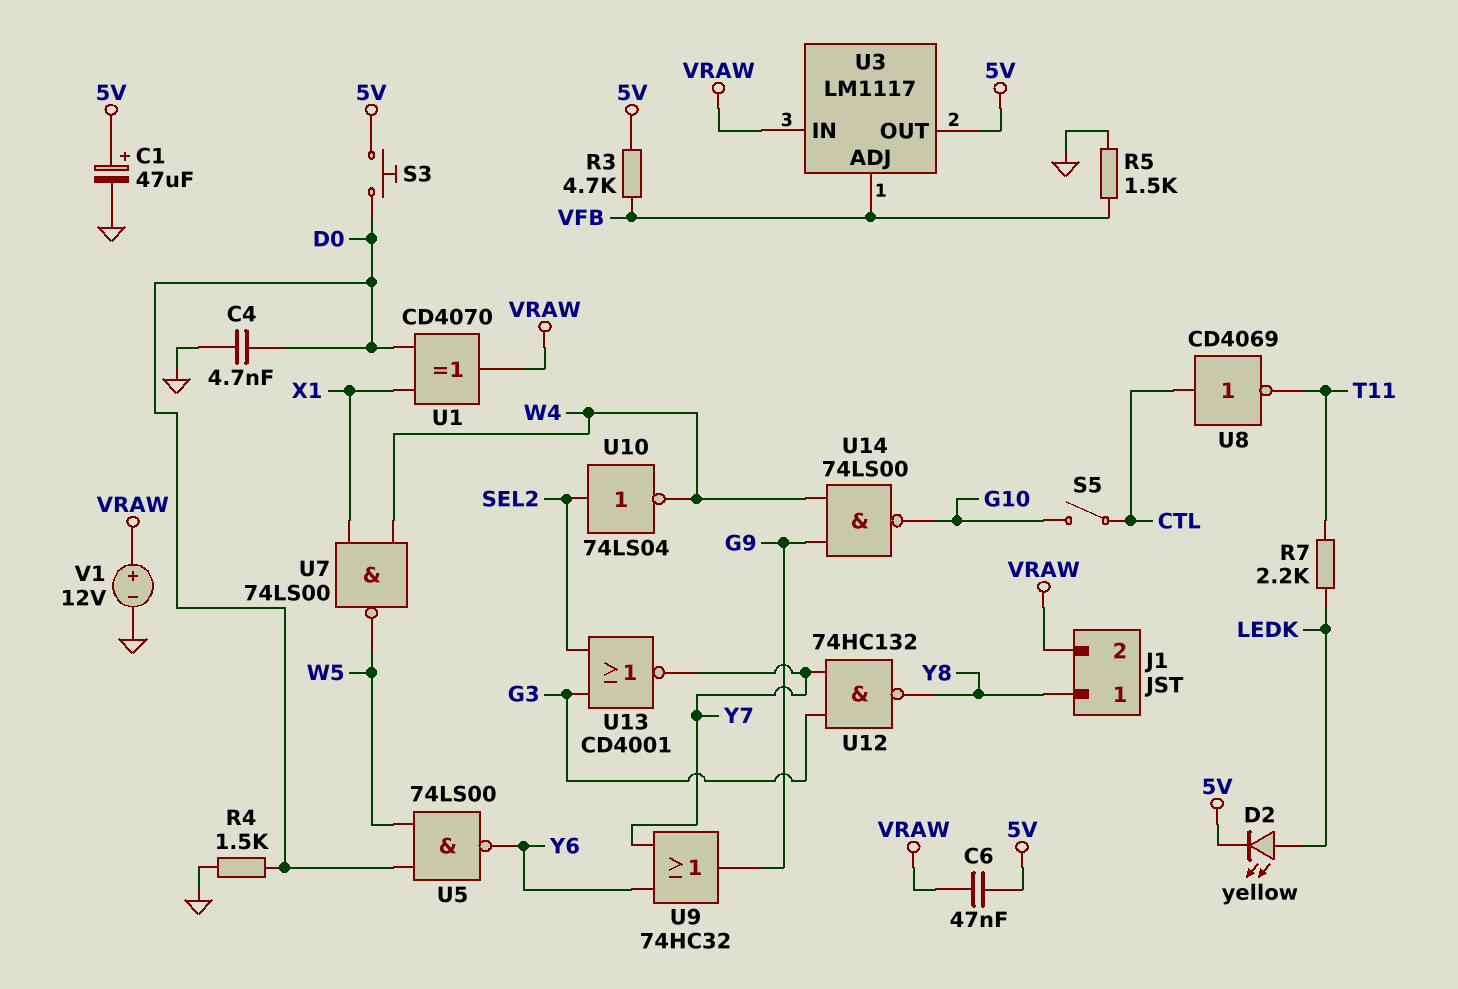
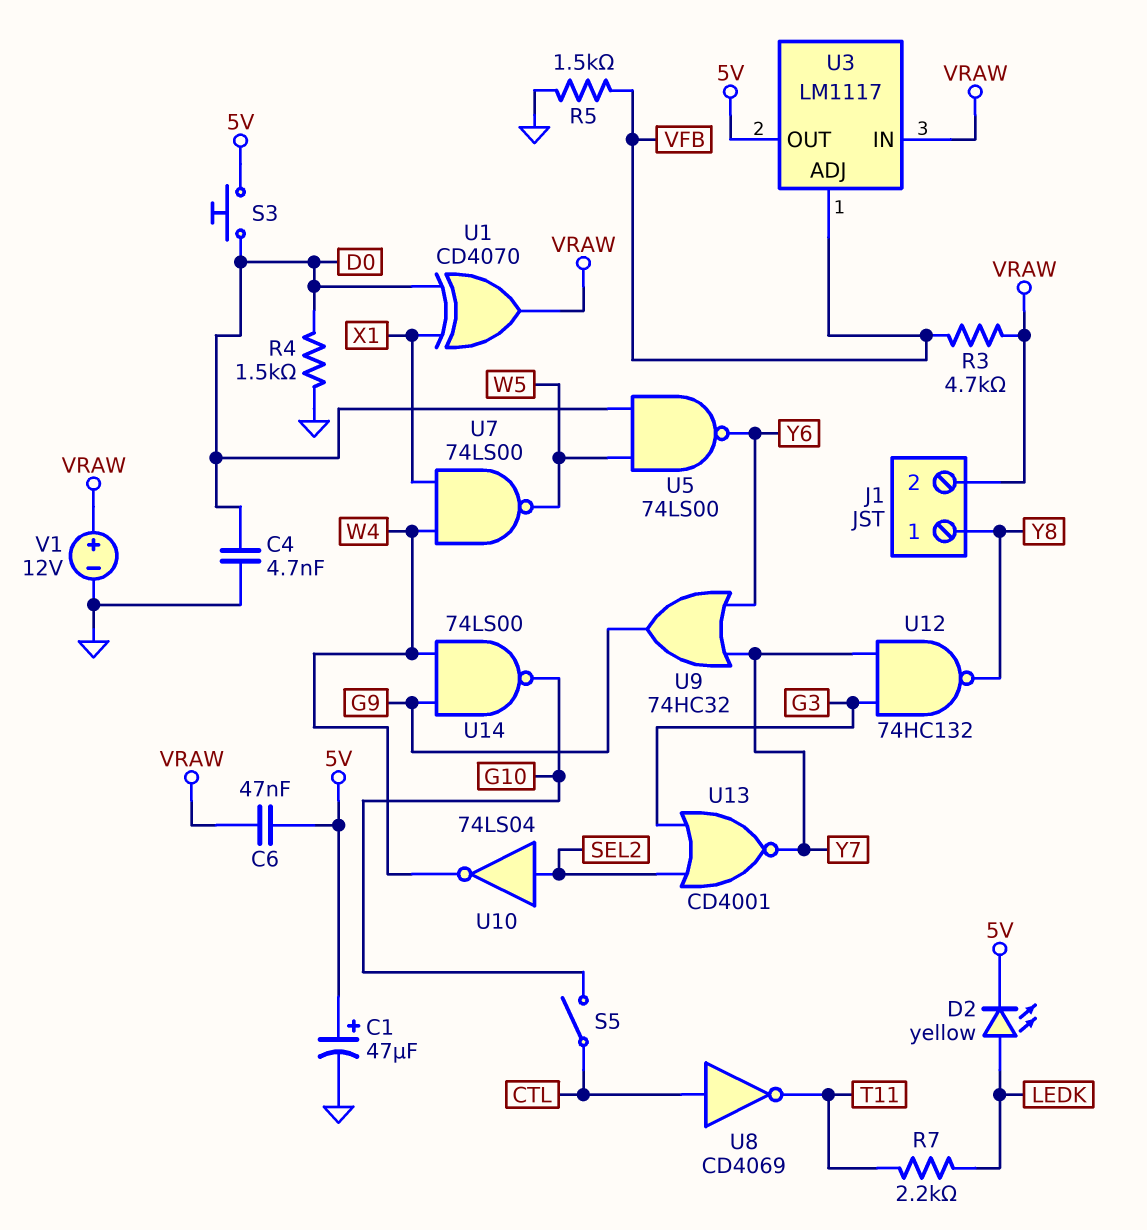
R3: 4.7k (5V, VFB) -> 4.7k (VFB, VRAW)

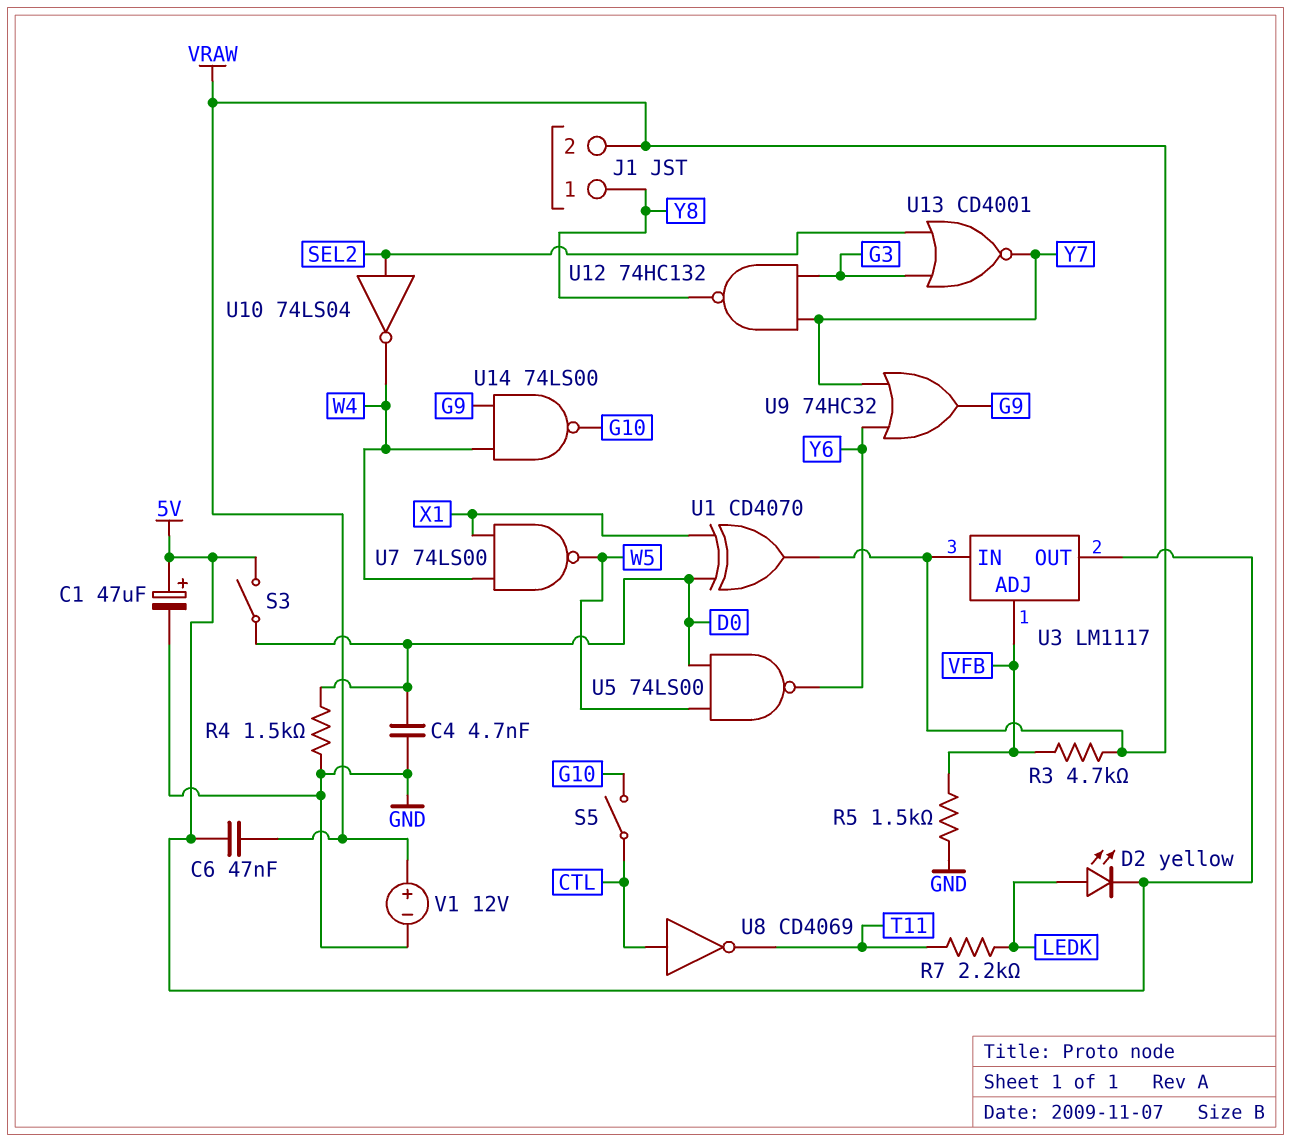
S3: button (5V, D0) -> switch (5V, D0)

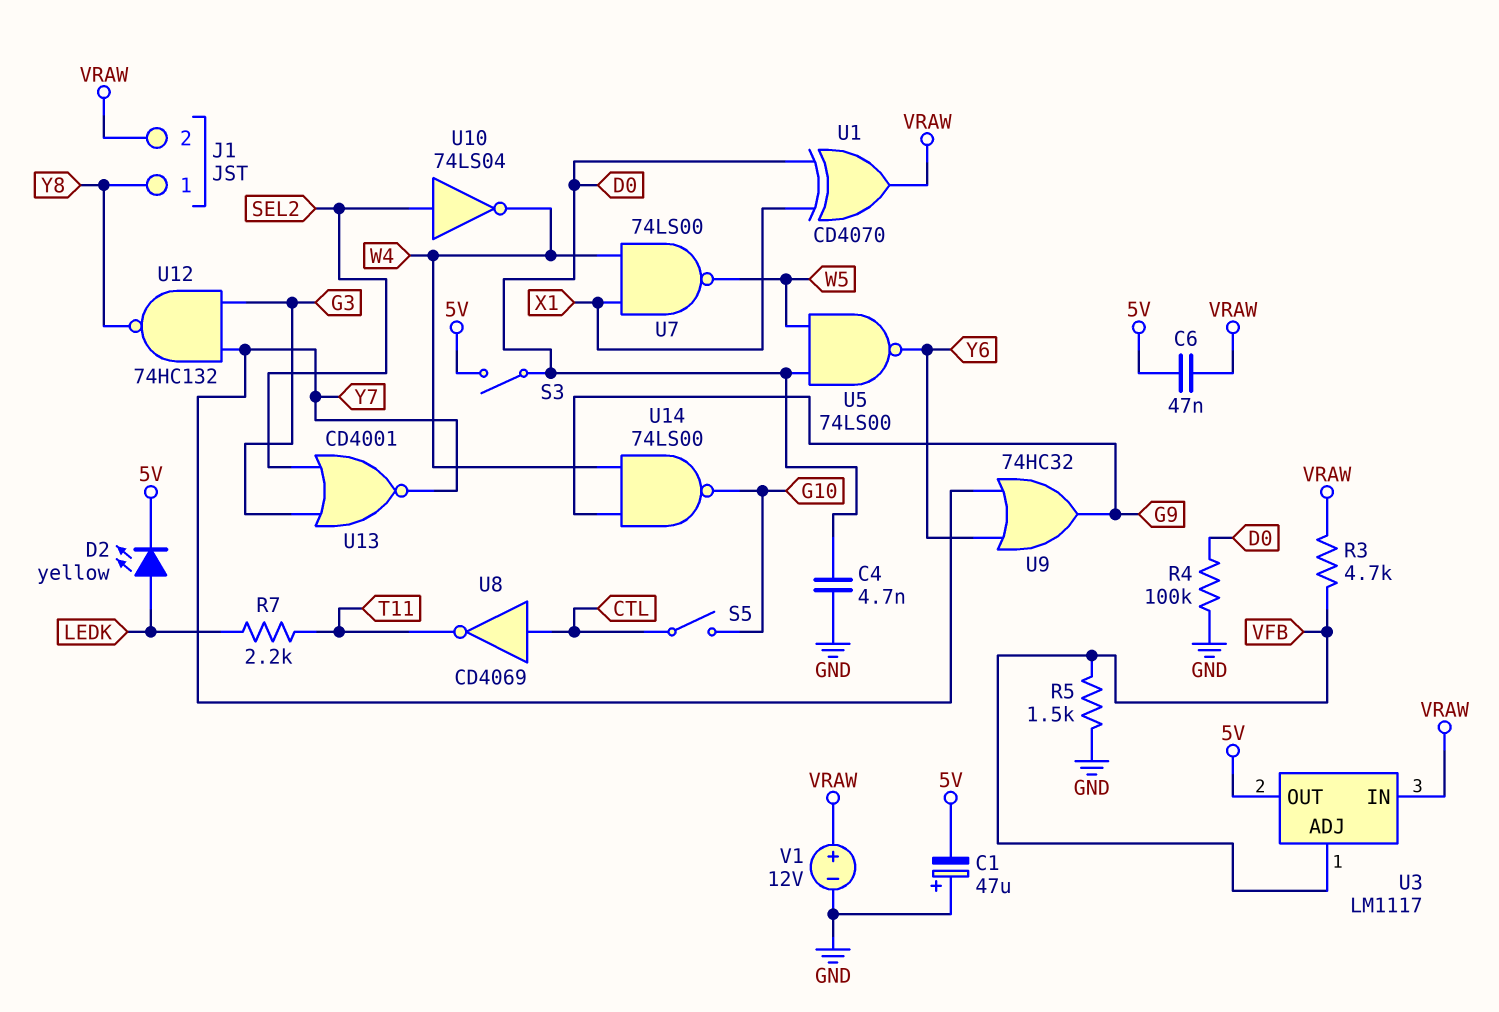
C1: 47uF (plus 5V, minus GND) -> 47uF (plus GND, minus 5V)
R4: 1.5k (D0, GND) -> 100k (D0, GND)

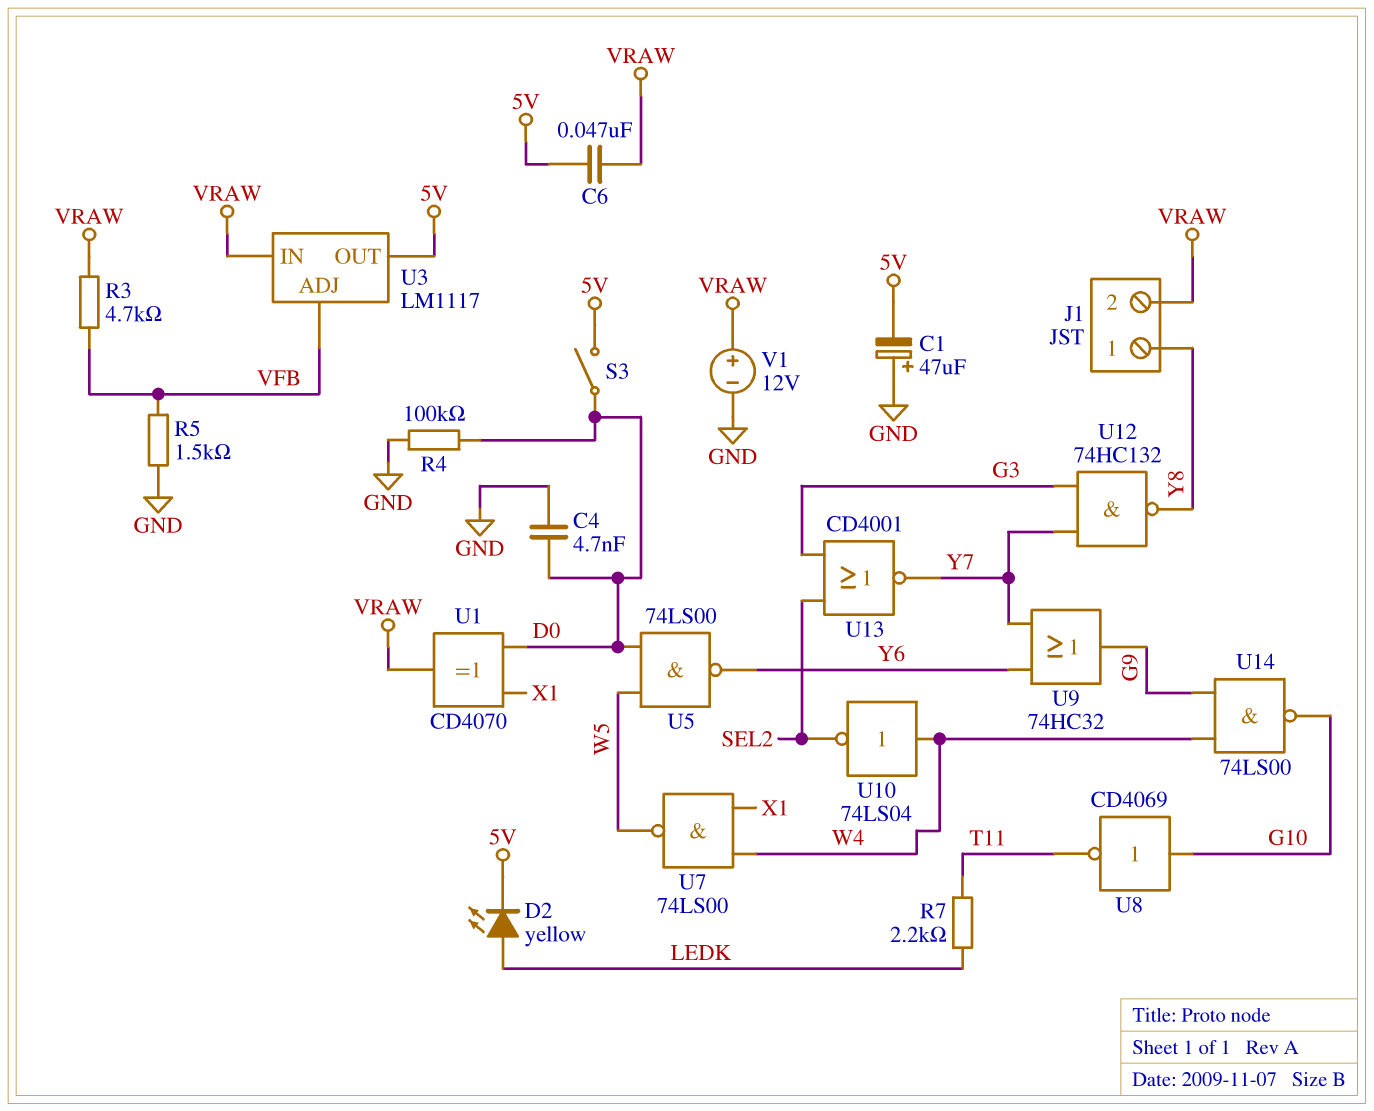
S5: switch (CTL, G10) -> none
U8: NOT CD4069 (in CTL, out T11) -> NOT CD4069 (in G10, out T11)
U10: NOT 74LS04 (in SEL2, out W4) -> NOT 74LS04 (in W4, out SEL2)

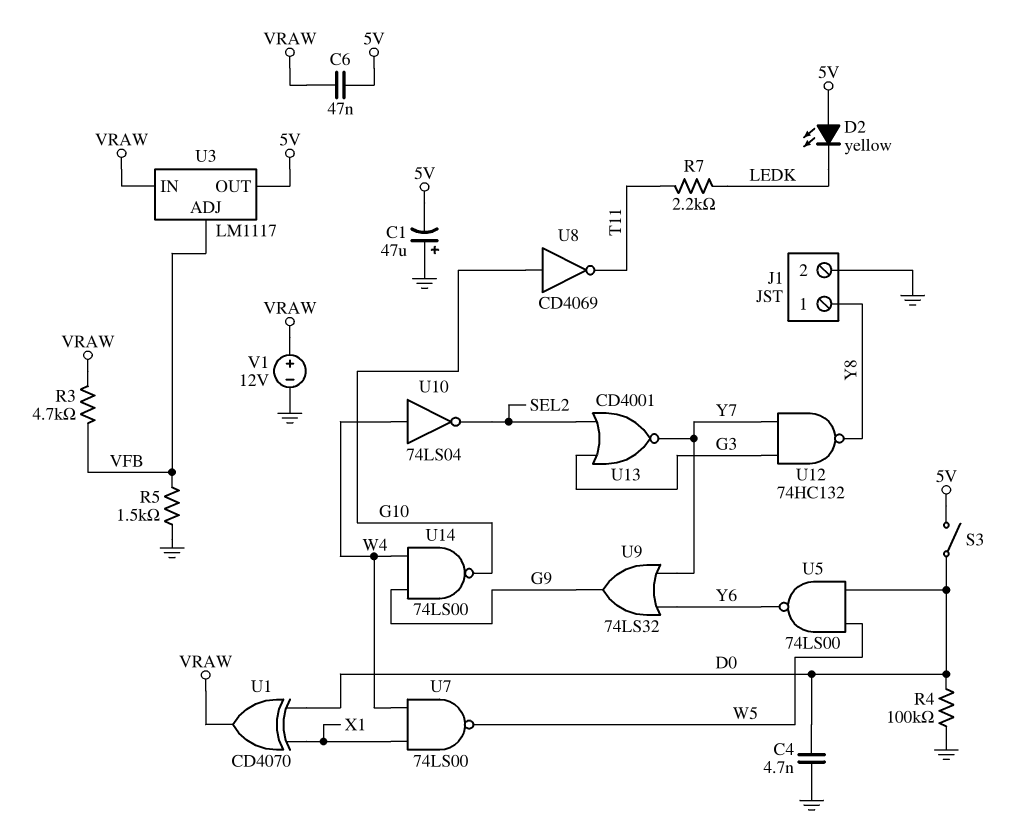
D2: LED yellow (A LEDK, K 5V) -> LED yellow (A 5V, K LEDK)
J1 pin 2: VRAW -> GND
U9: OR 74HC32 (in Y6, in Y7, out G9) -> OR 74LS32 (in Y6, in Y7, out G9)

